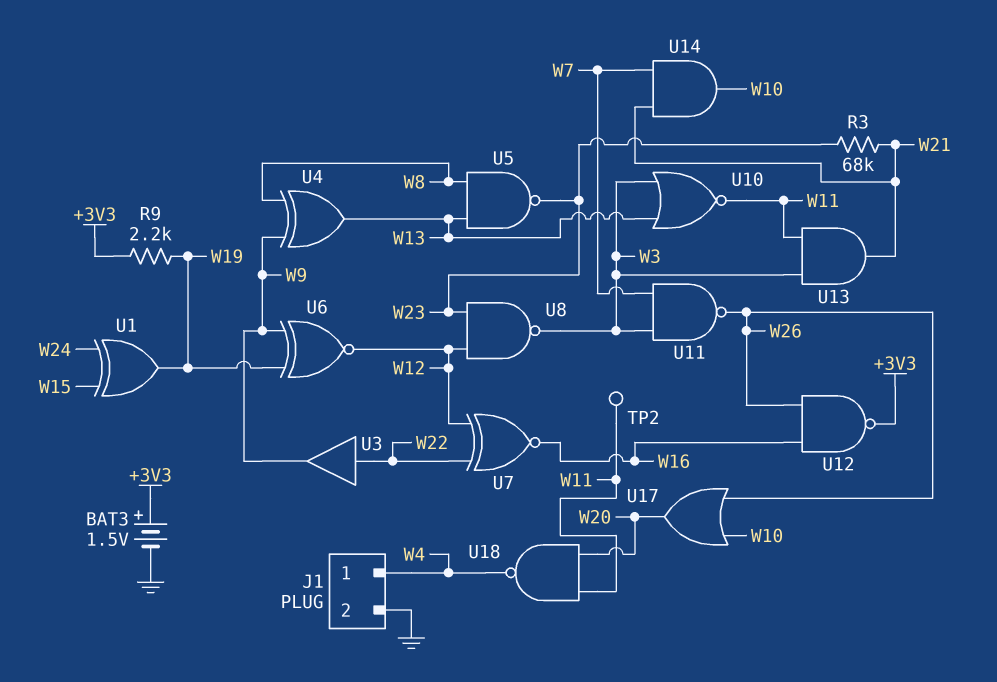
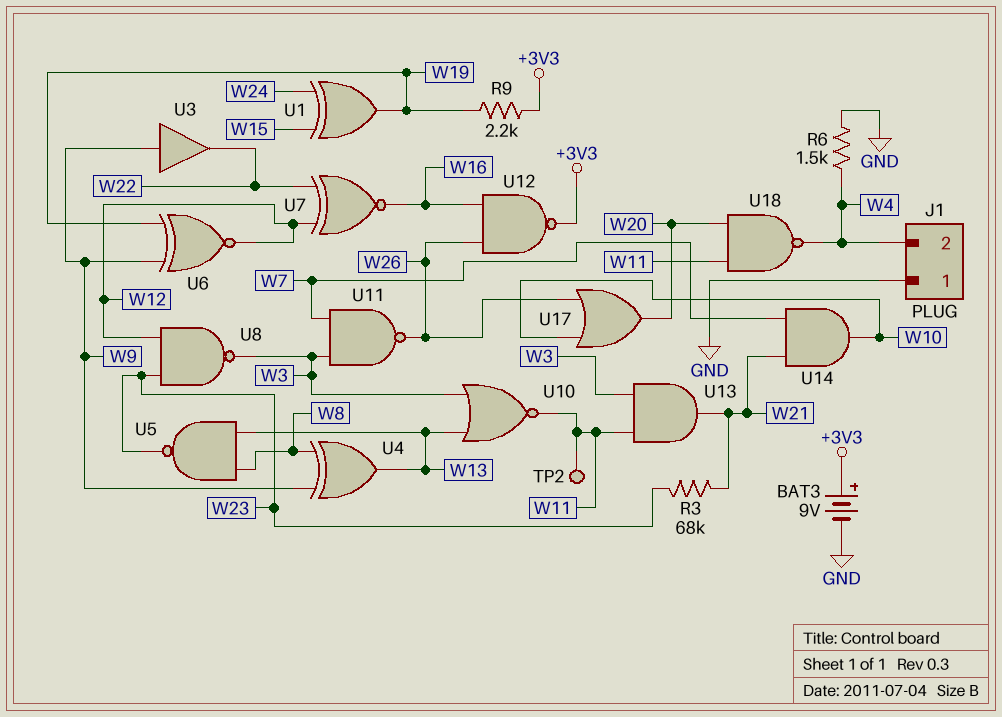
BAT3: 1.5V (plus +3V3, minus GND) -> 9V (plus +3V3, minus GND)
J1 pin 1: W4 -> GND
J1 pin 2: GND -> W4
R6: none -> 1.5k (GND, W4)
U3: buffer (in W22, out W9) -> buffer (in W9, out W22)

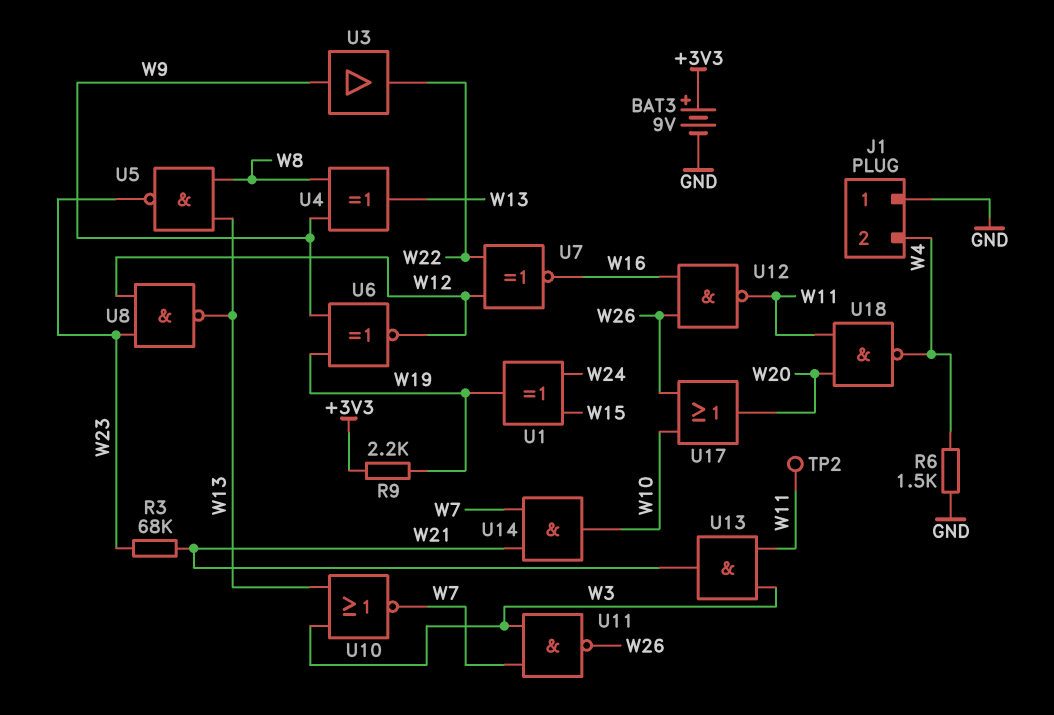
U8: NAND (in W12, in W23, out W3) -> NAND (in W12, in W23, out W13)
U10: NOR (in W3, in W13, out W11) -> NOR (in W3, in W13, out W7)
U12: NAND (in W16, in W26, out +3V3) -> NAND (in W16, in W26, out W11)

